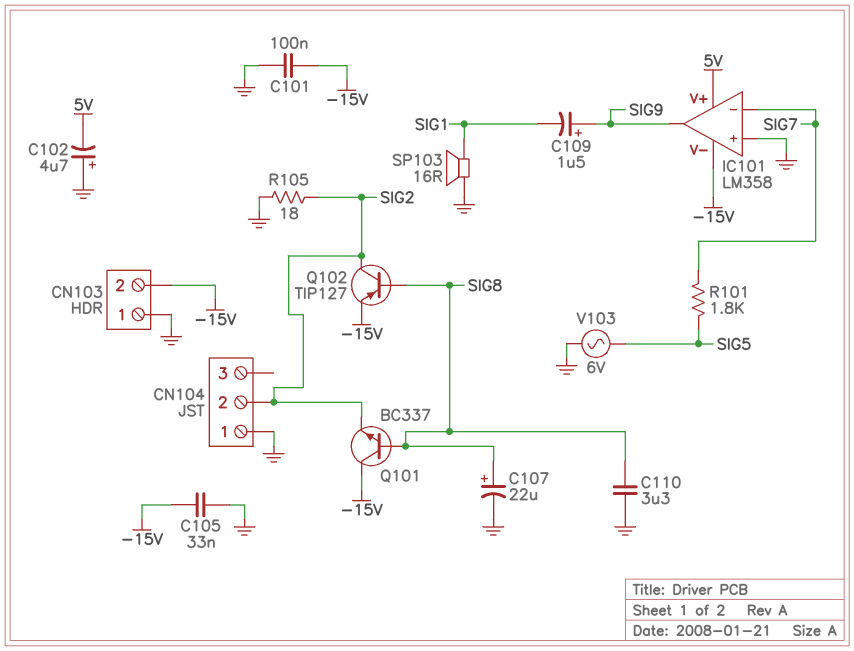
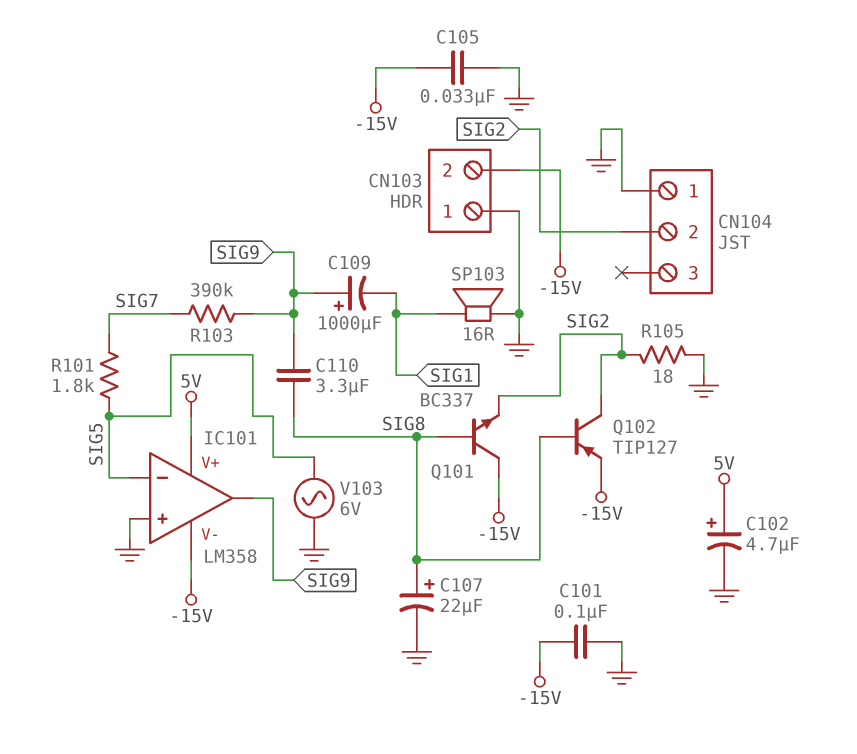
C102: 4.7uF (plus GND, minus 5V) -> 4.7uF (plus 5V, minus GND)
C109: 1.5uF (plus SIG9, minus SIG1) -> 1000uF (plus SIG9, minus SIG1)
C110: 3.3uF (GND, SIG8) -> 3.3uF (SIG8, SIG9)
IC101 pin in-: SIG7 -> SIG5
R103: none -> 390k (SIG7, SIG9)

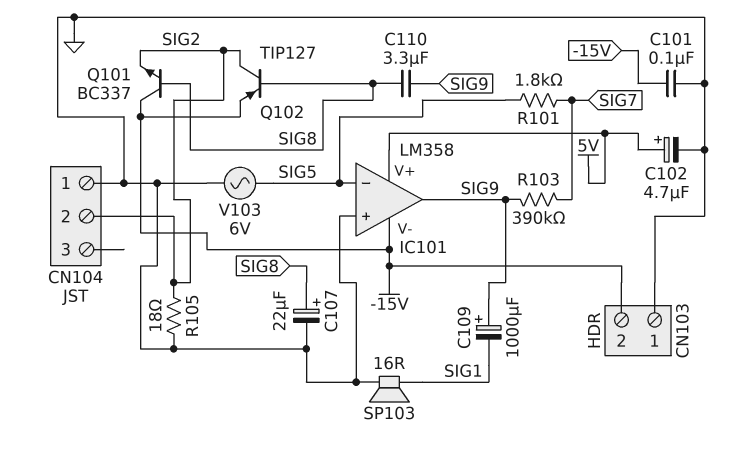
C105: 33nF (-15V, GND) -> none

